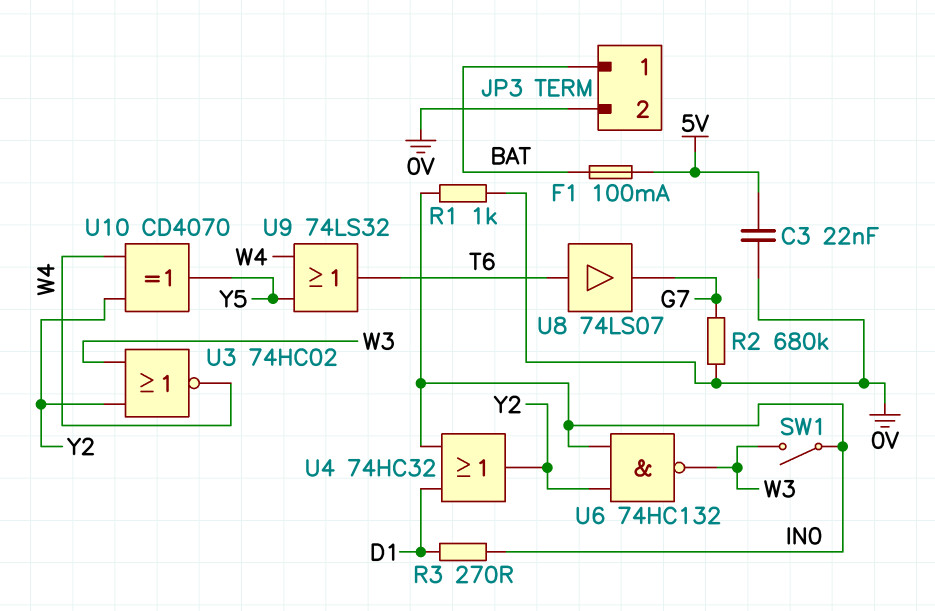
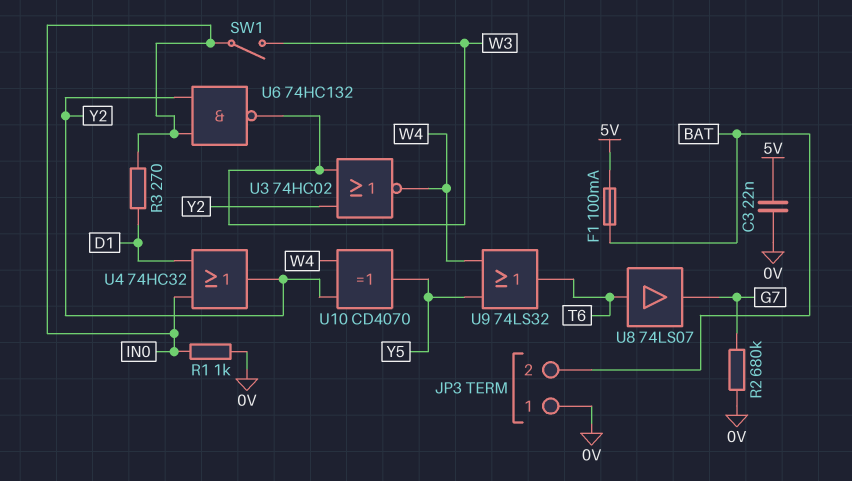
JP3 pin 1: BAT -> 0V
JP3 pin 2: 0V -> BAT

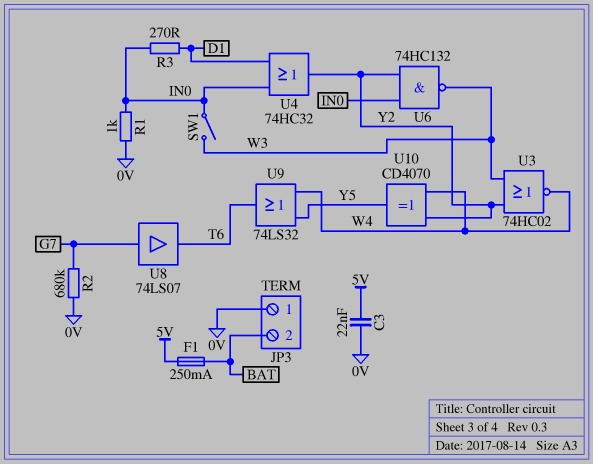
F1: 100mA (5V, BAT) -> 250mA (5V, BAT)
U8: buffer 74LS07 (in T6, out G7) -> buffer 74LS07 (in G7, out T6)

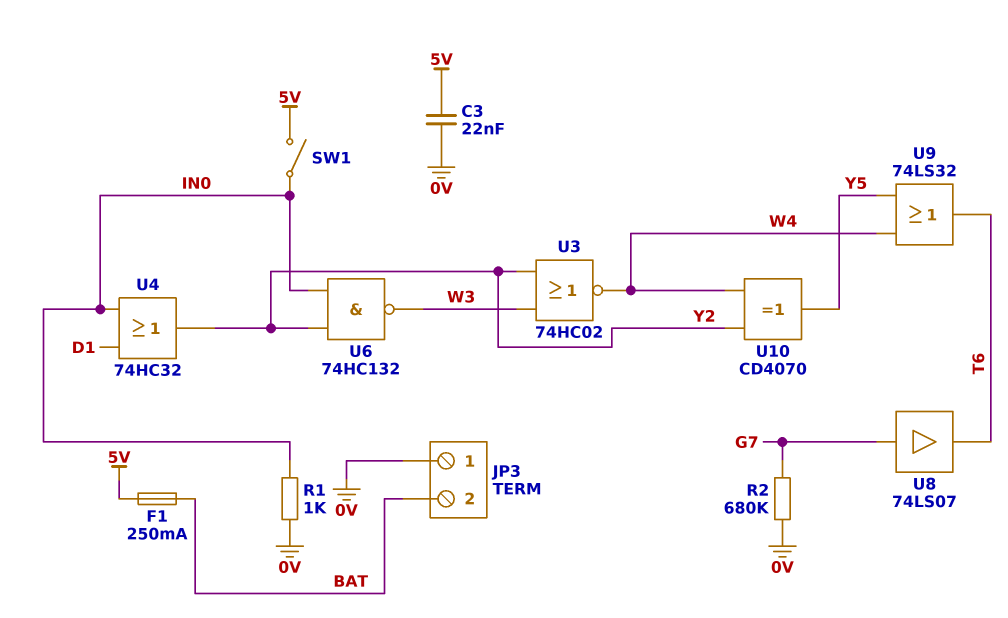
R3: 270 (D1, IN0) -> none
SW1: switch (IN0, W3) -> switch (5V, IN0)

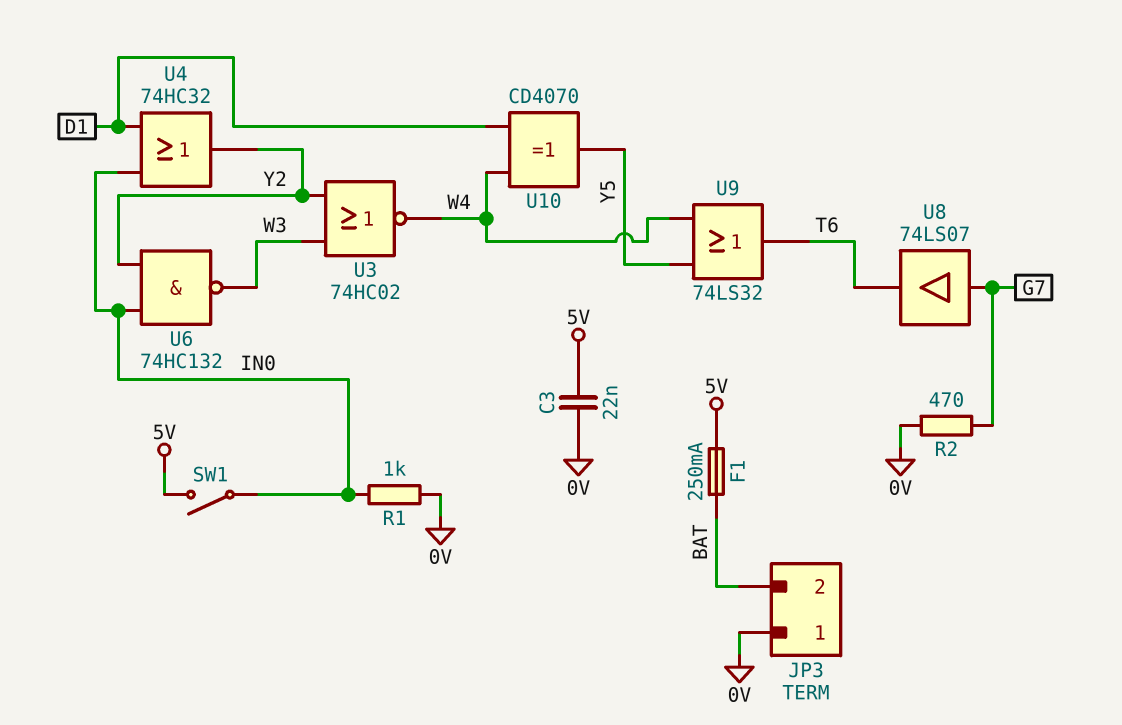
R2: 680k (0V, G7) -> 470 (0V, G7)
U10: XOR CD4070 (in W4, in Y2, out Y5) -> XOR CD4070 (in D1, in W4, out Y5)

